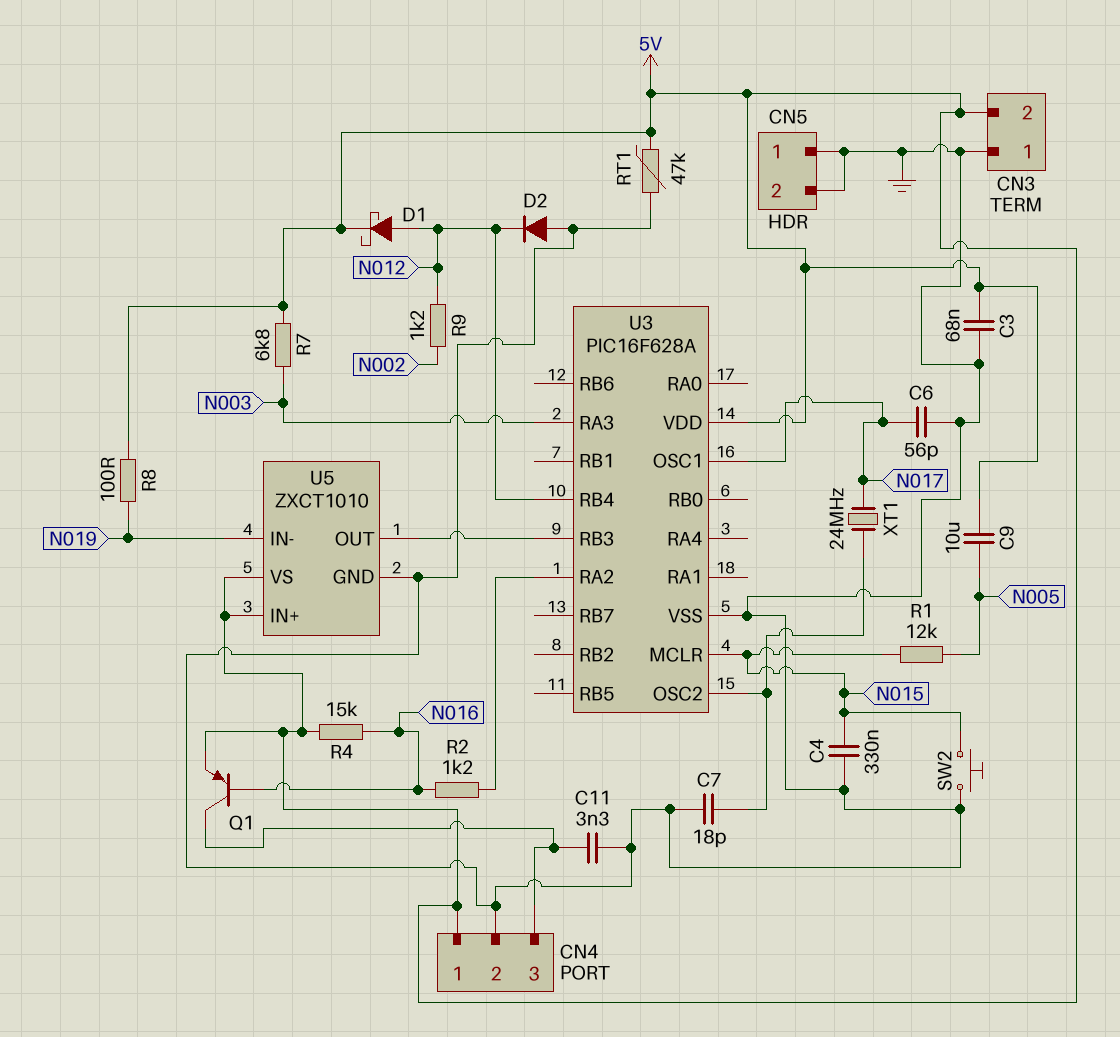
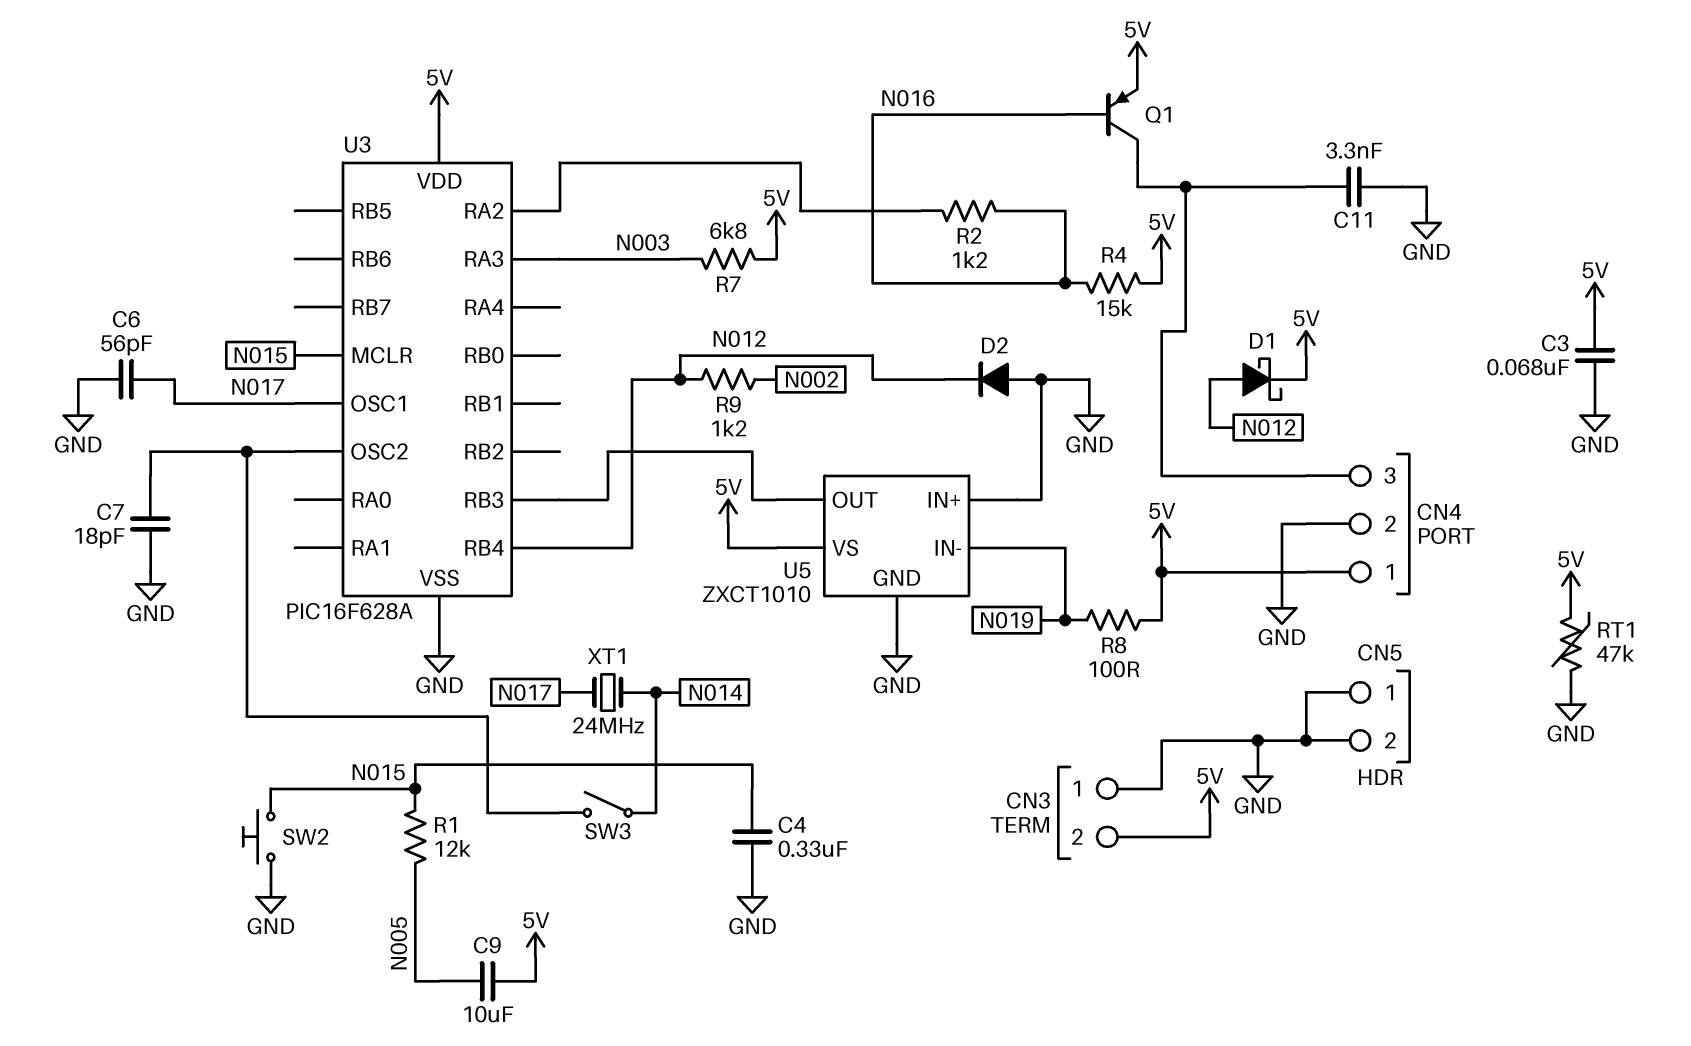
SW3: none -> switch (N014, U3/OSC2)
U5 pin IN+: 5V -> GND
XT1: 24MHz (N017, U3/OSC2) -> 24MHz (N014, N017)

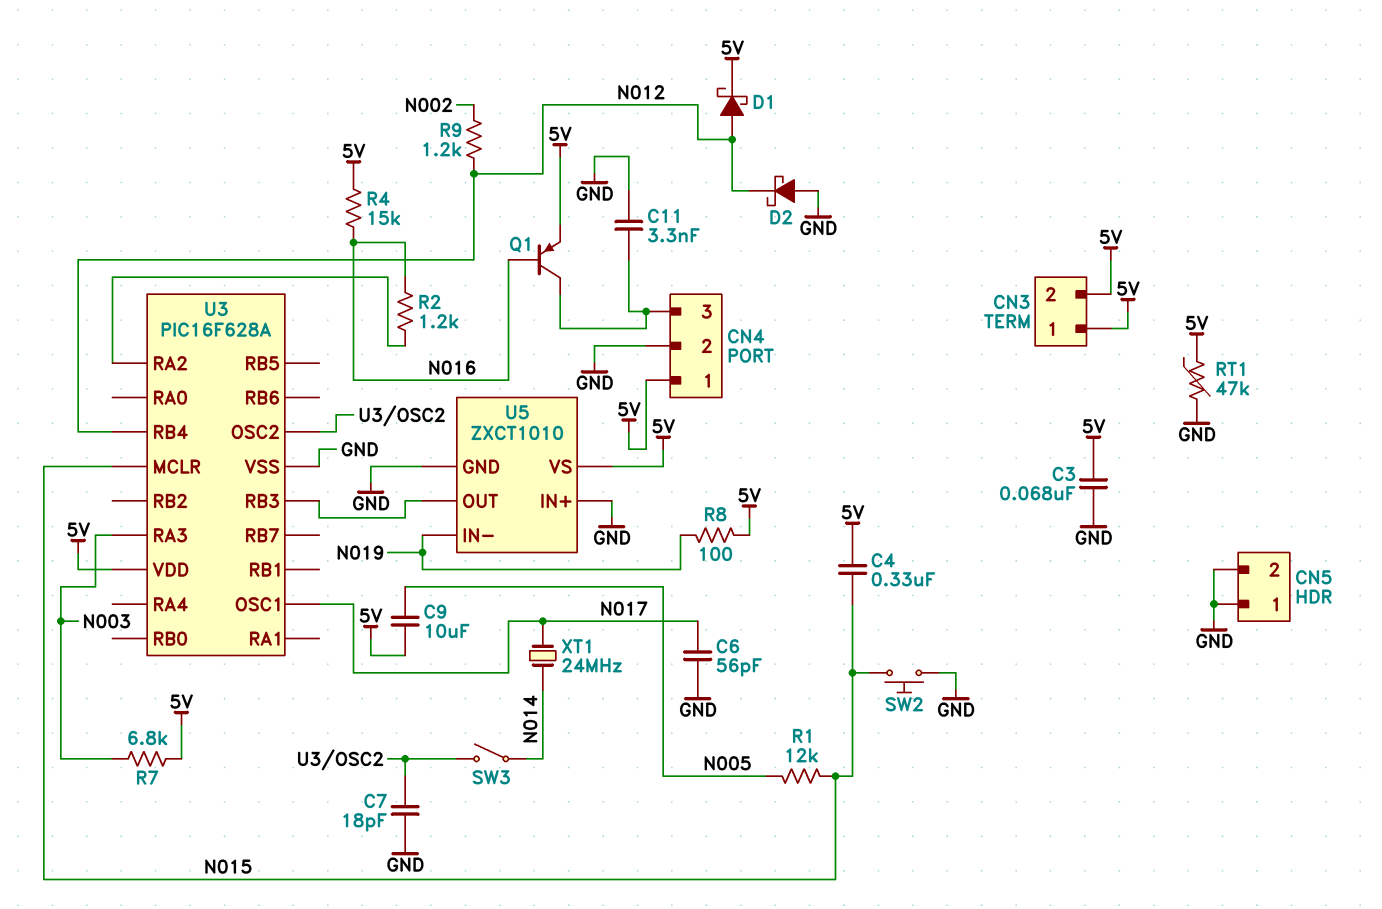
C4: 330nF (GND, N015) -> 330nF (5V, N015)
CN3 pin 1: GND -> 5V
D2: diode (A GND, K N012) -> schottky (A GND, K N012)

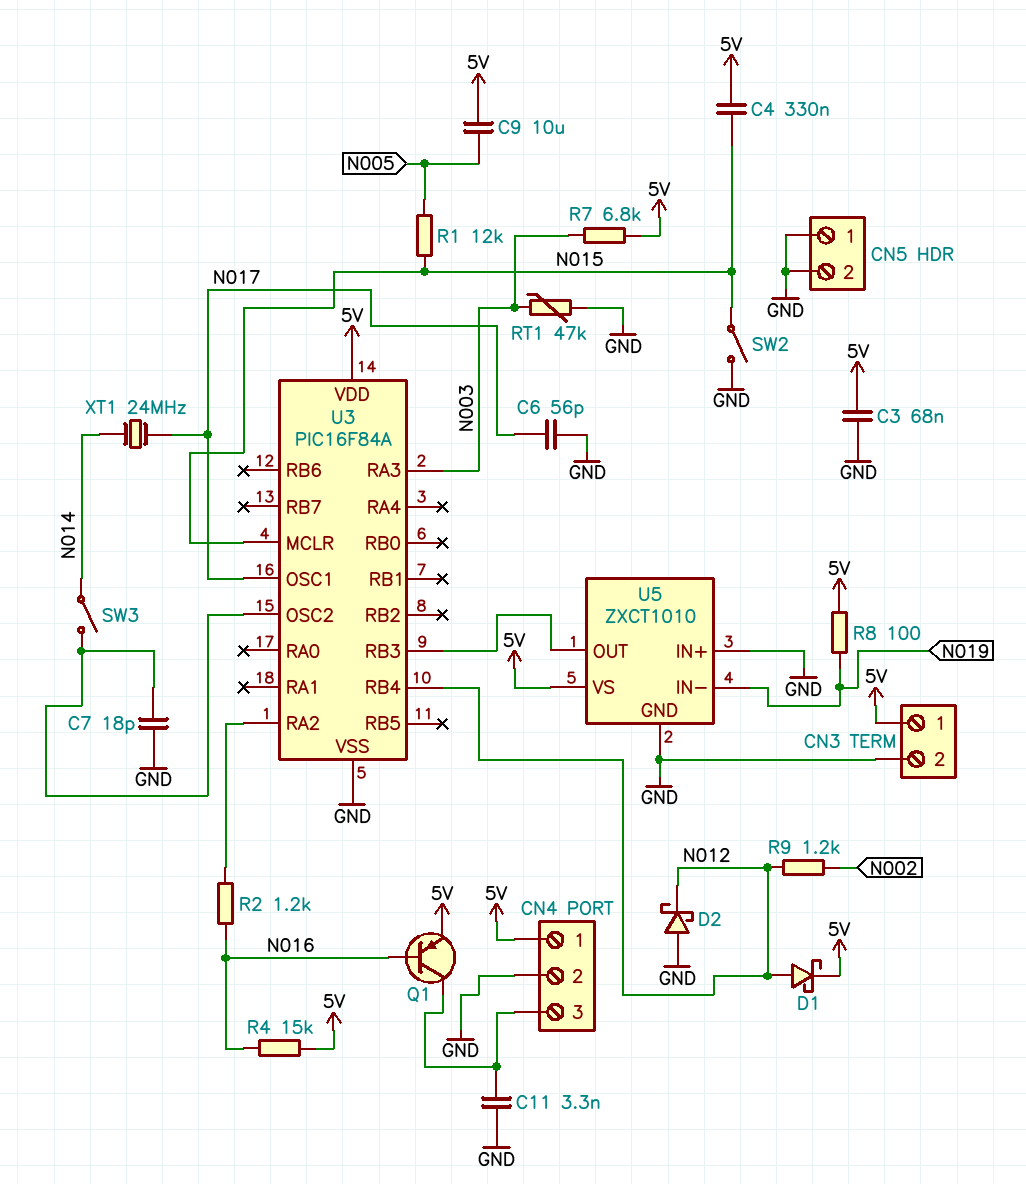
CN3 pin 2: 5V -> GND
RT1: 47k (5V, GND) -> 47k (GND, N003)
SW2: button (GND, N015) -> switch (GND, N015)
U3: PIC16F628A -> PIC16F84A

